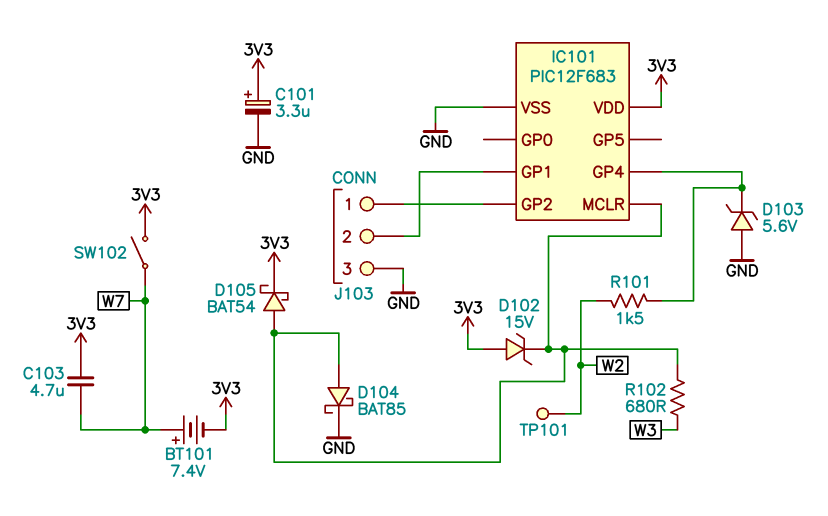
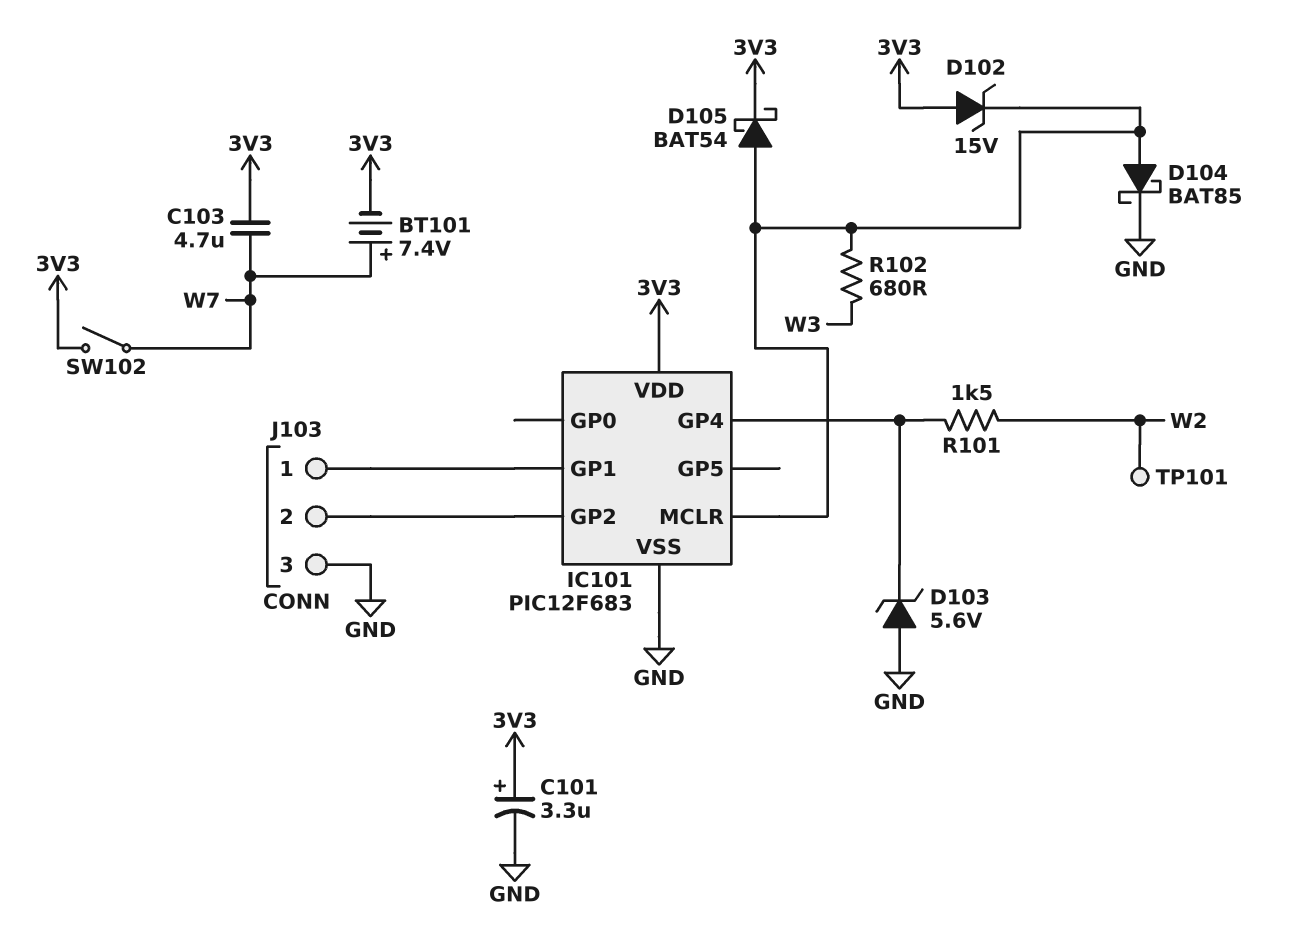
J103 pin 1: IC101/GP2 -> IC101/GP1
J103 pin 2: IC101/GP1 -> IC101/GP2

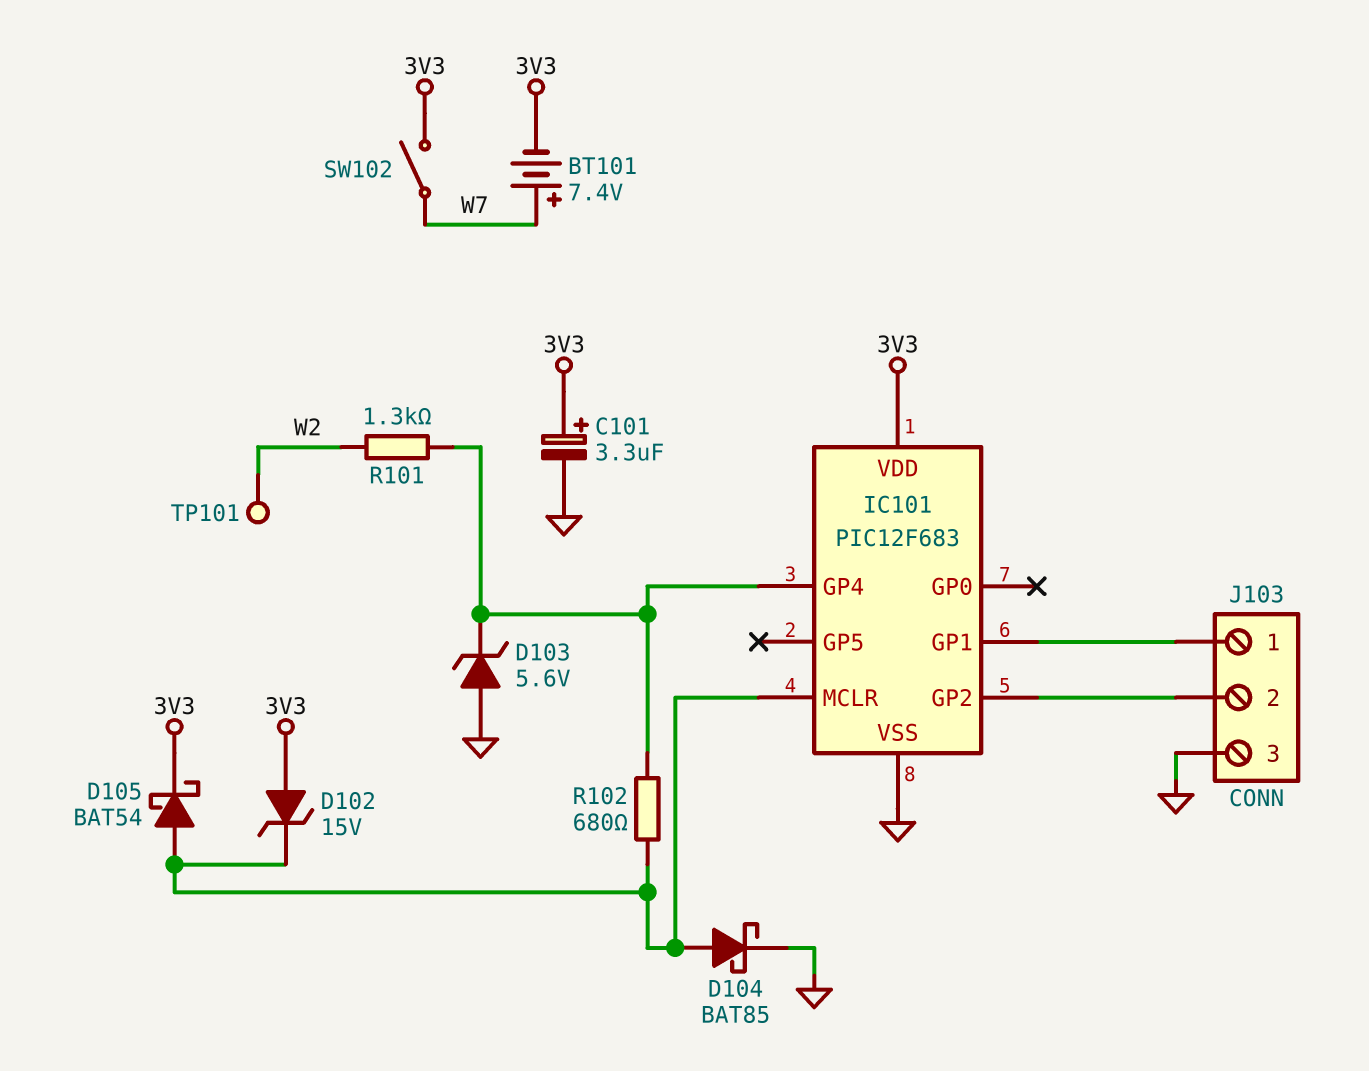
C103: 4.7uF (3V3, W7) -> none
R101: 1.5k (IC101/GP4, W2) -> 1.3k (IC101/GP4, W2)
R102: 680 (IC101/MCLR, W3) -> 680 (IC101/GP4, IC101/MCLR)

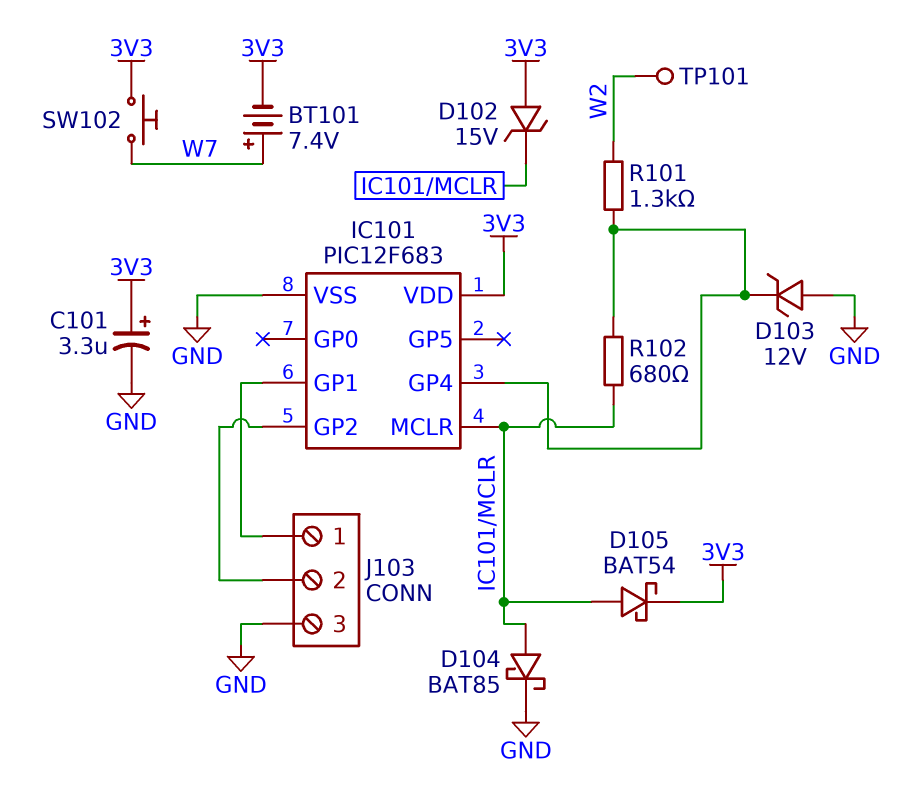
D103: zener 5.6V (A GND, K IC101/GP4) -> zener 12V (A GND, K IC101/GP4)
SW102: switch (3V3, W7) -> button (3V3, W7)

